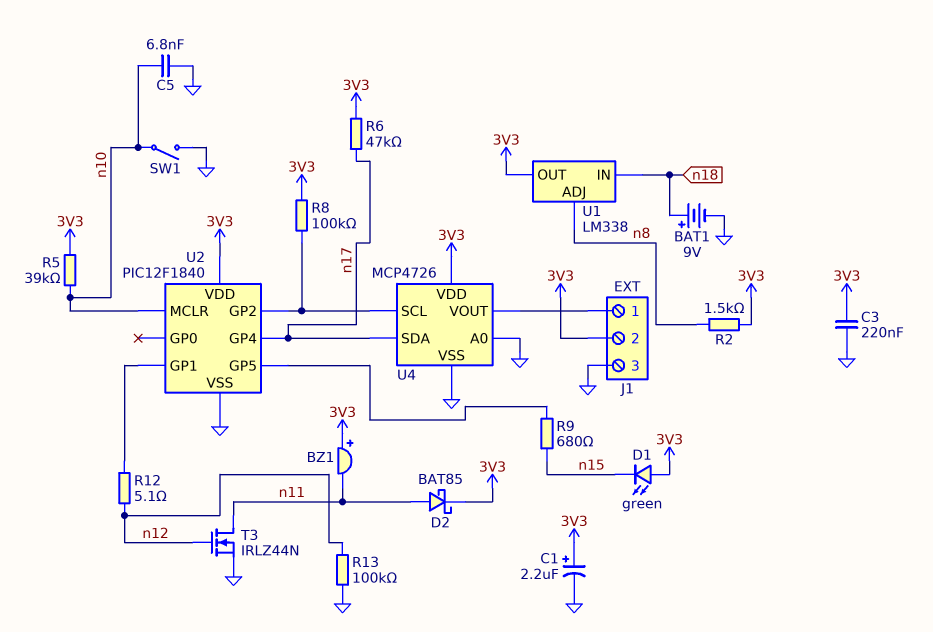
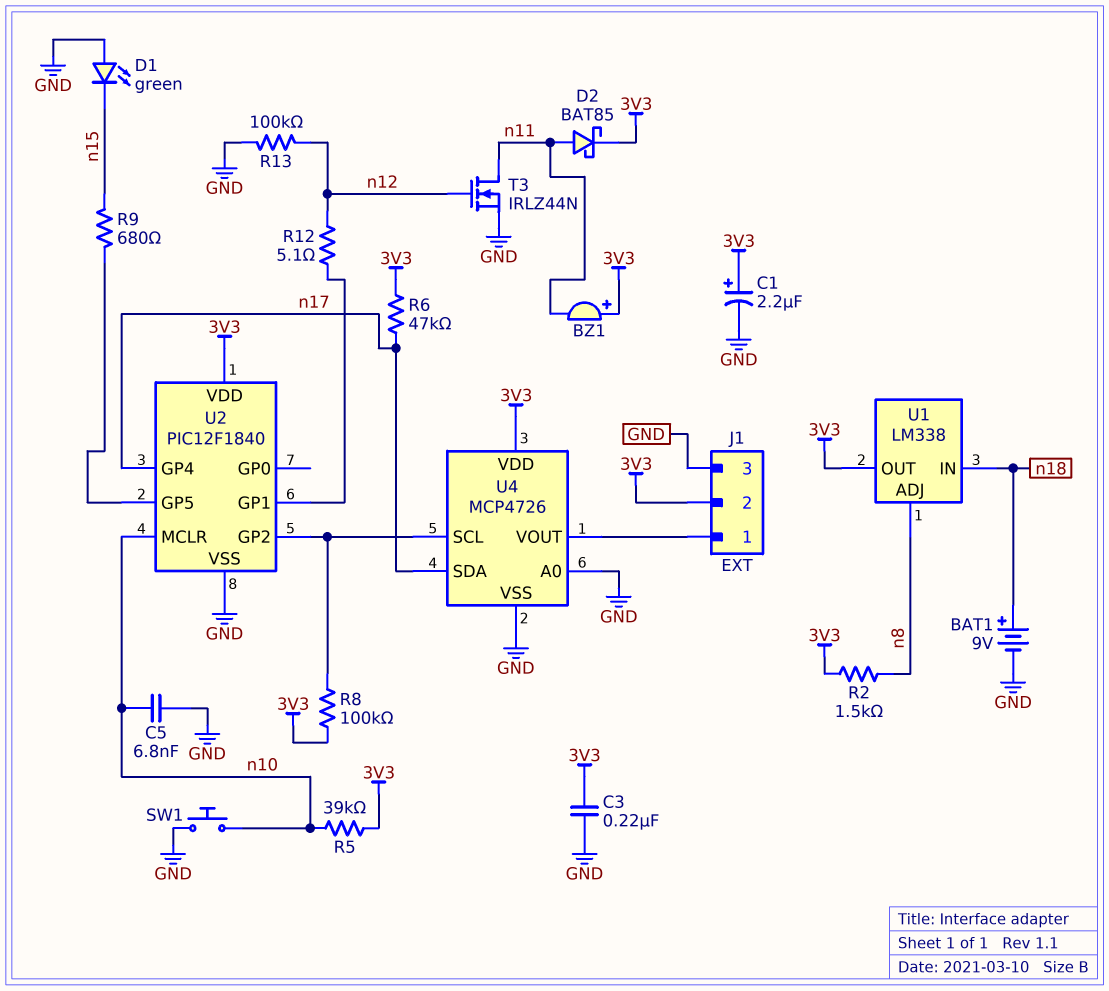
D1: LED green (A 3V3, K n15) -> LED green (A GND, K n15)
SW1: switch (GND, n10) -> button (GND, n10)

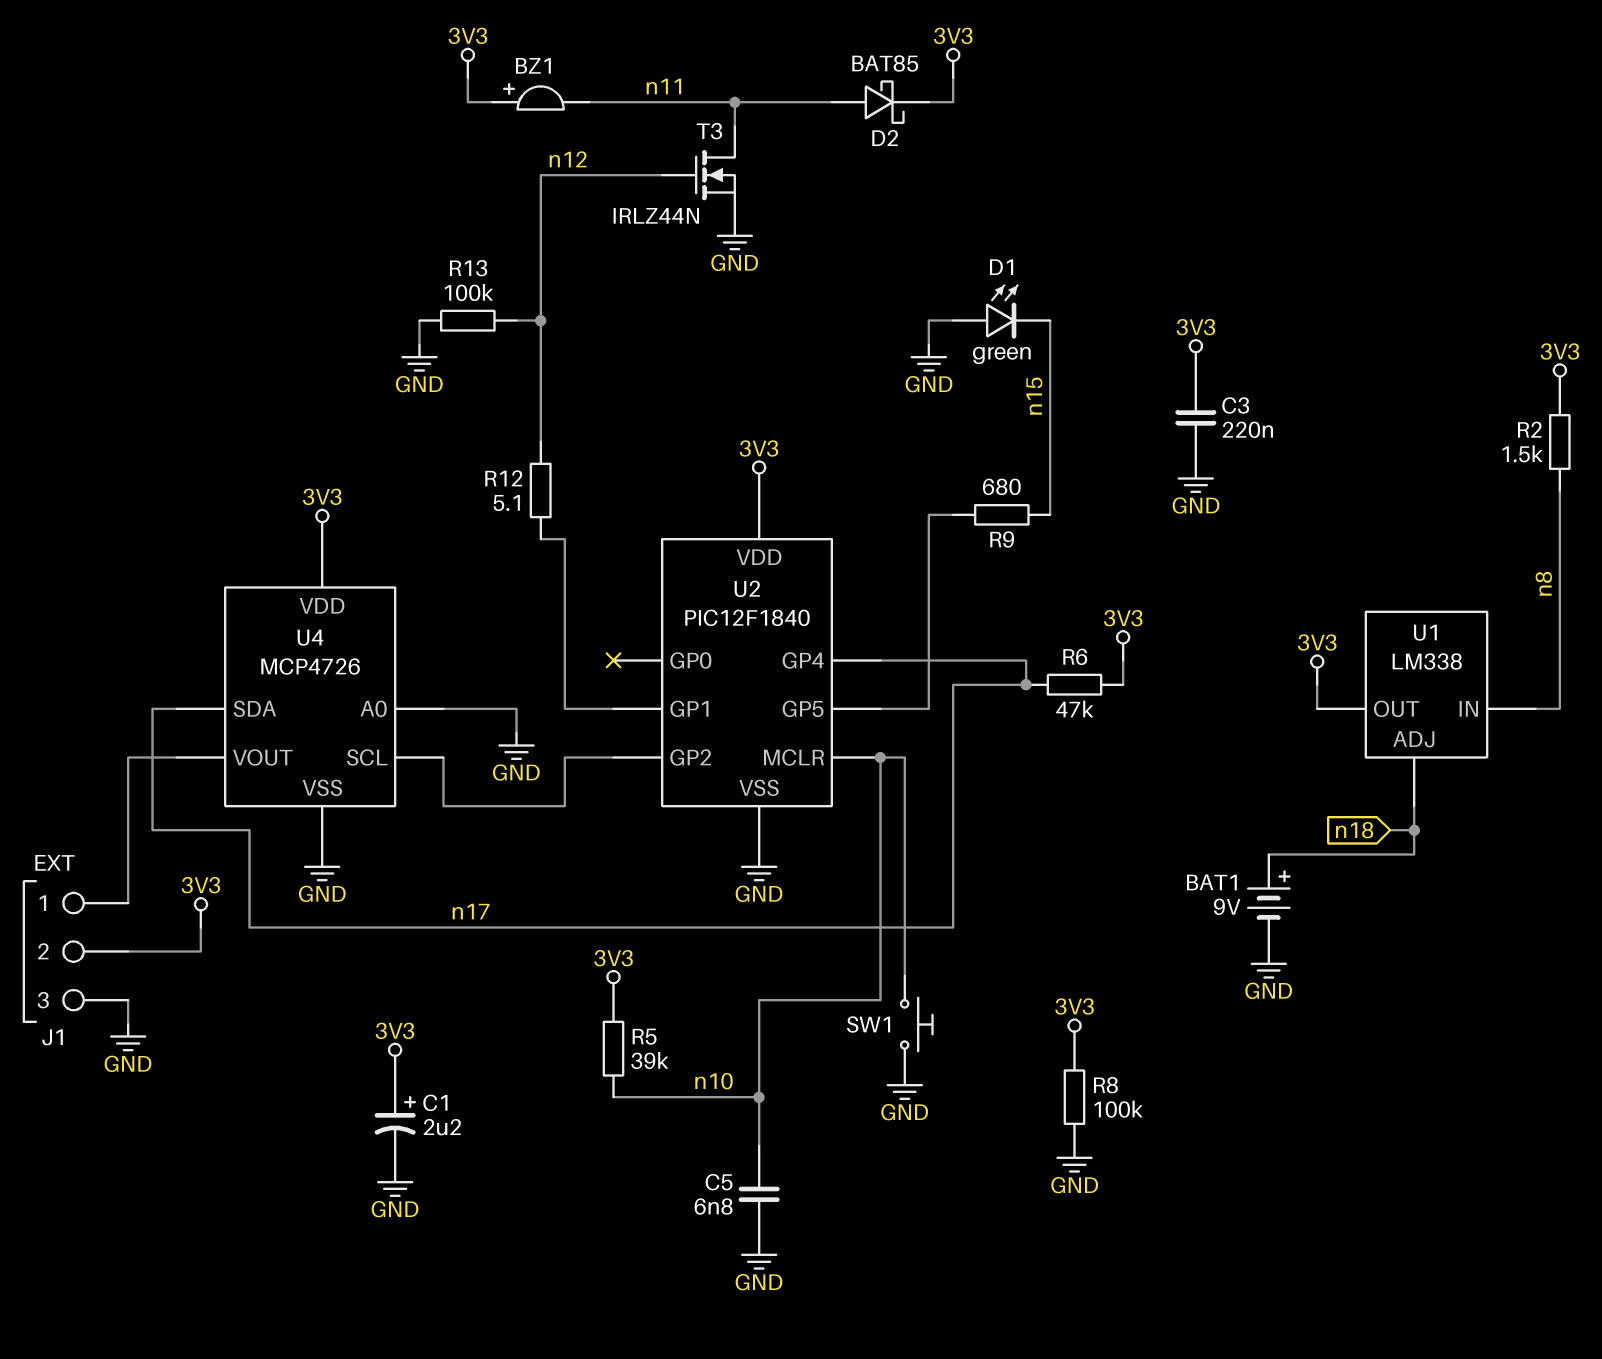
R8: 100k (3V3, U2/GP2) -> 100k (3V3, GND)
U1 pin ADJ: n8 -> n18
U1 pin IN: n18 -> n8

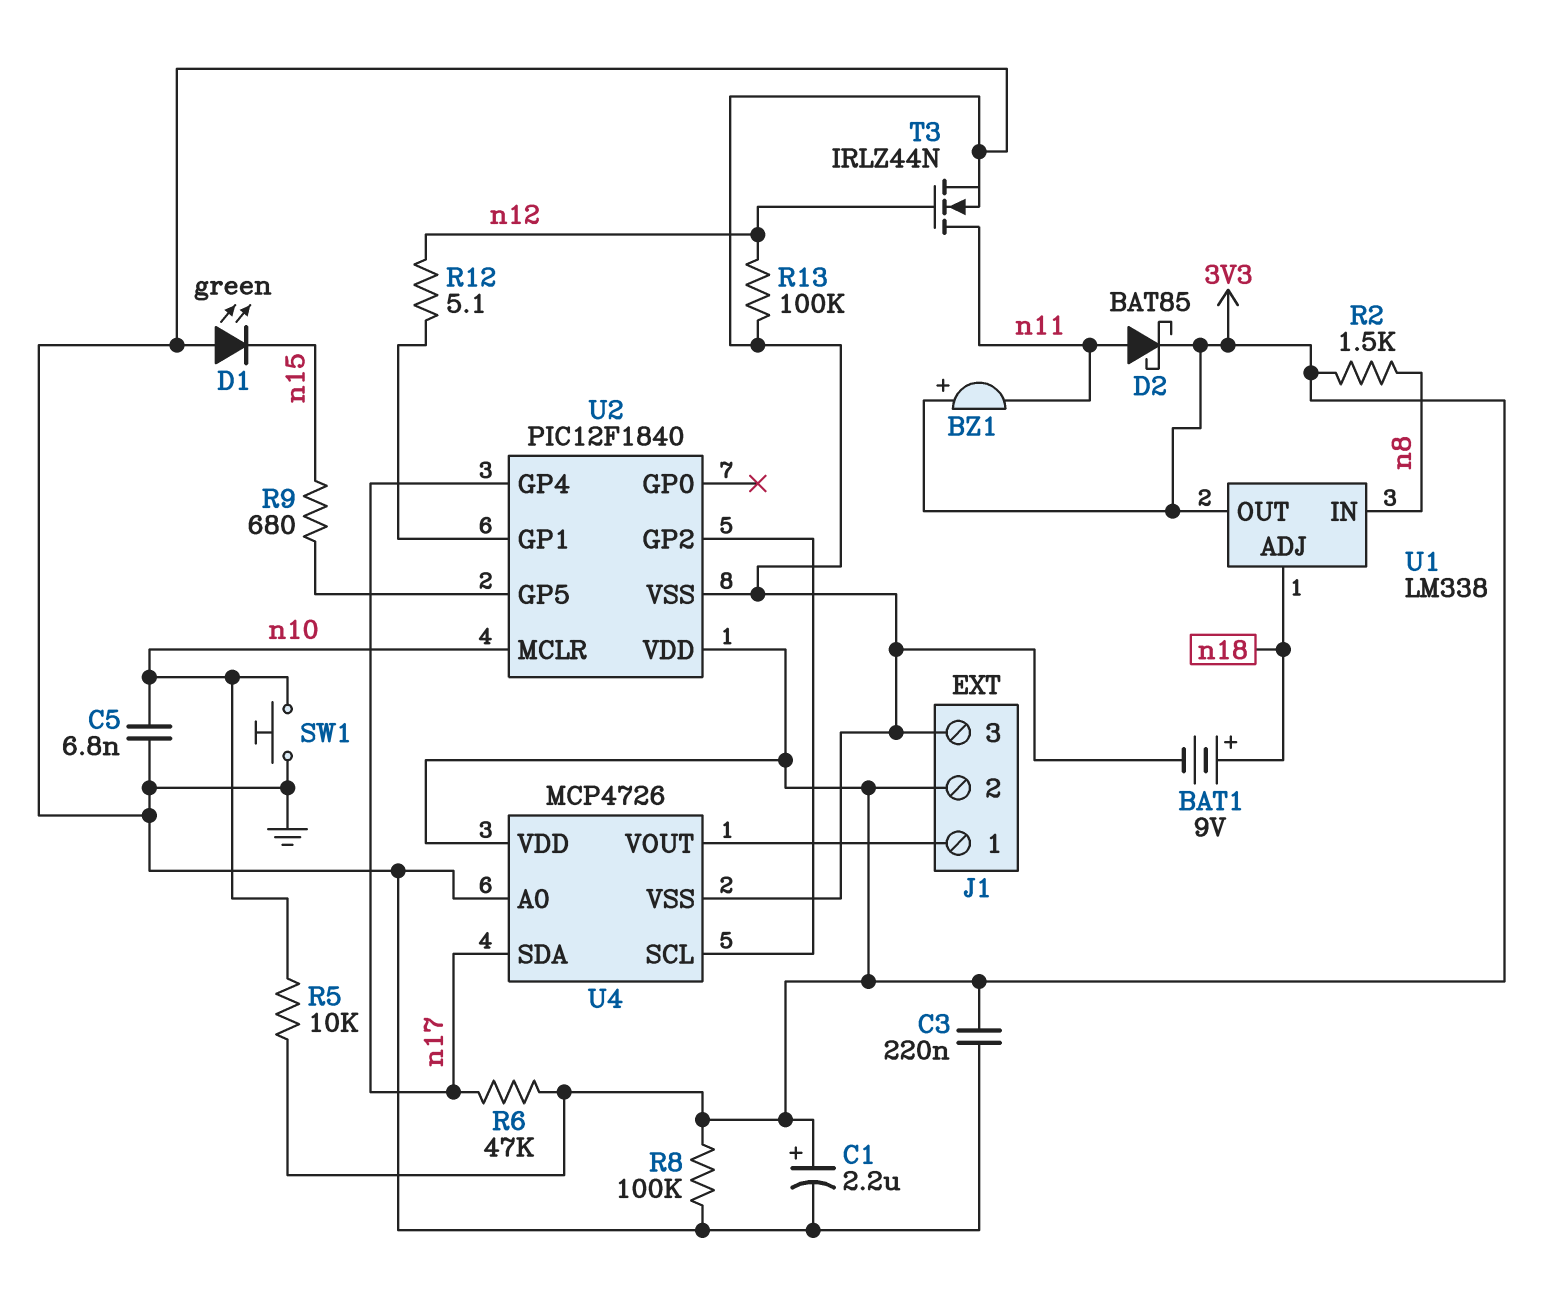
R5: 39k (3V3, n10) -> 10k (3V3, n10)

